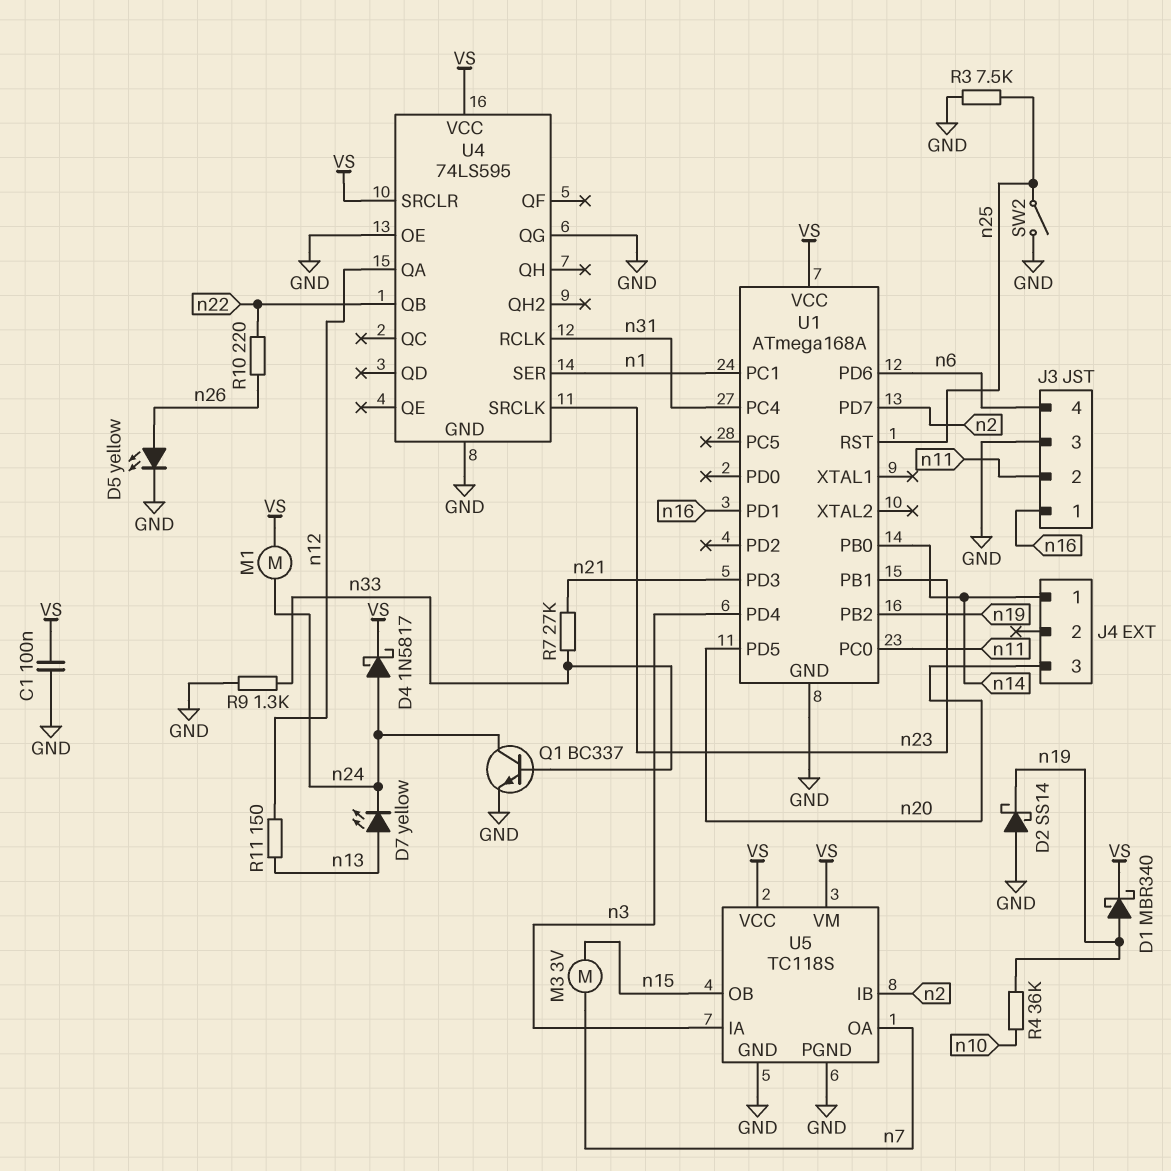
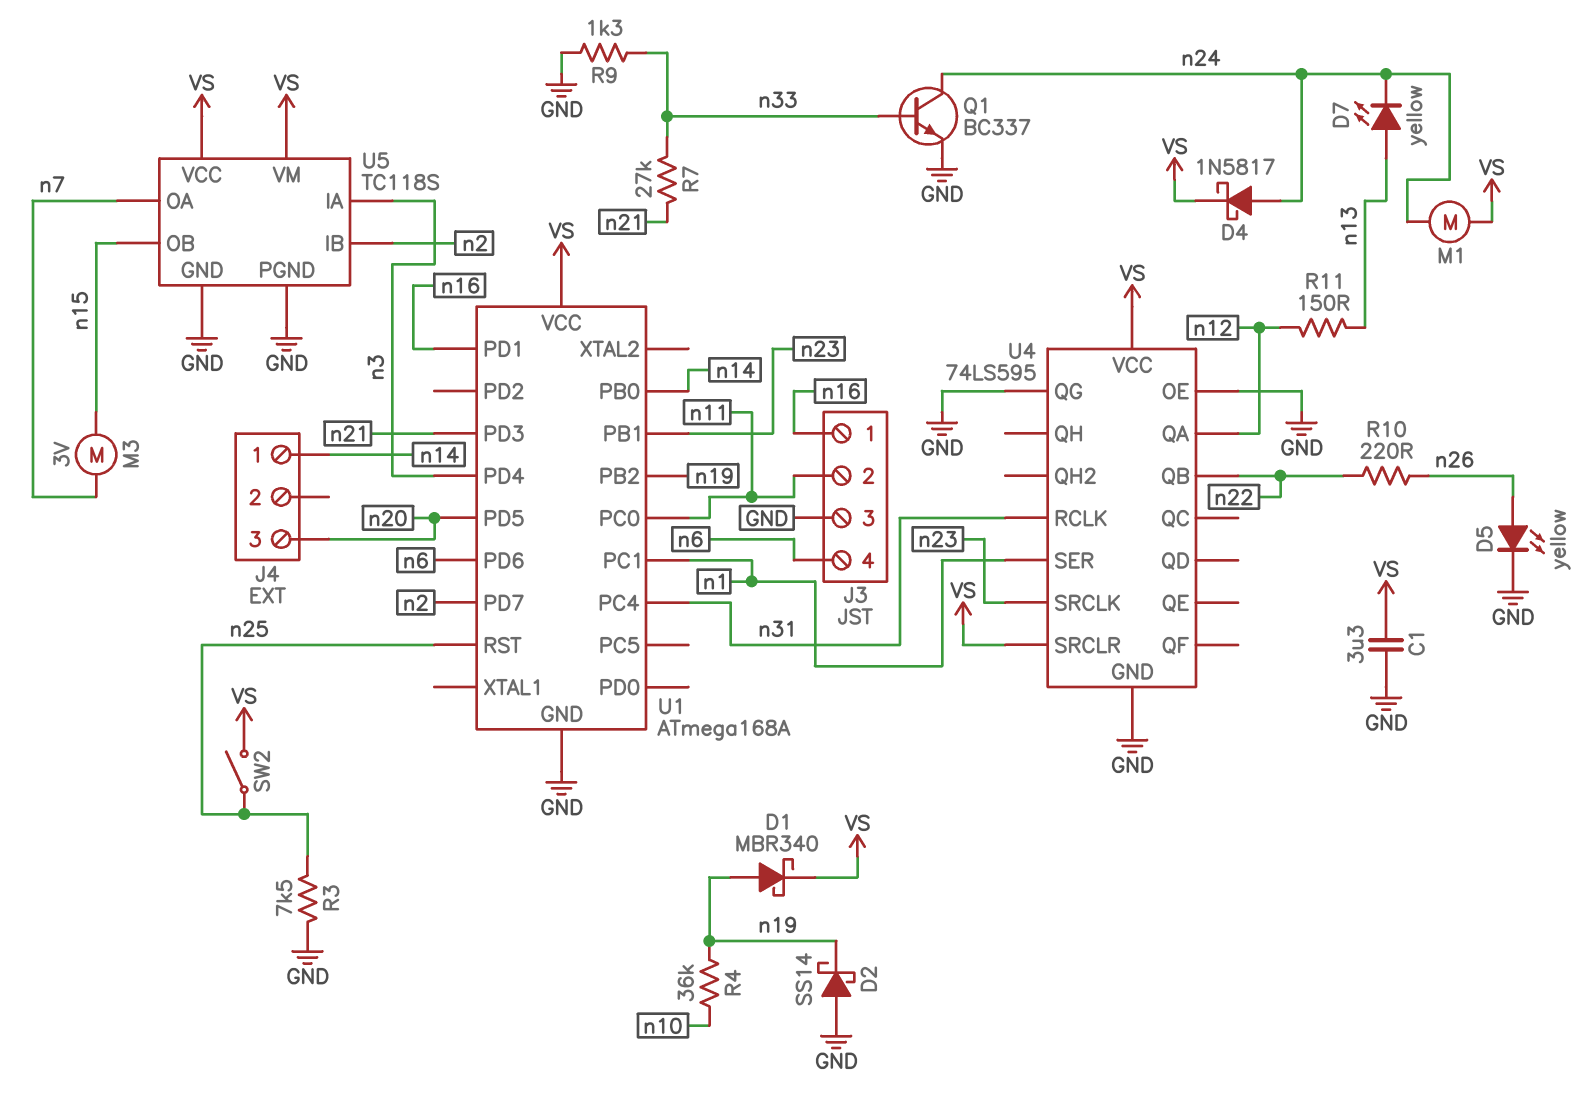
C1: 100nF (GND, VS) -> 3.3uF (GND, VS)
SW2: switch (GND, n25) -> switch (VS, n25)

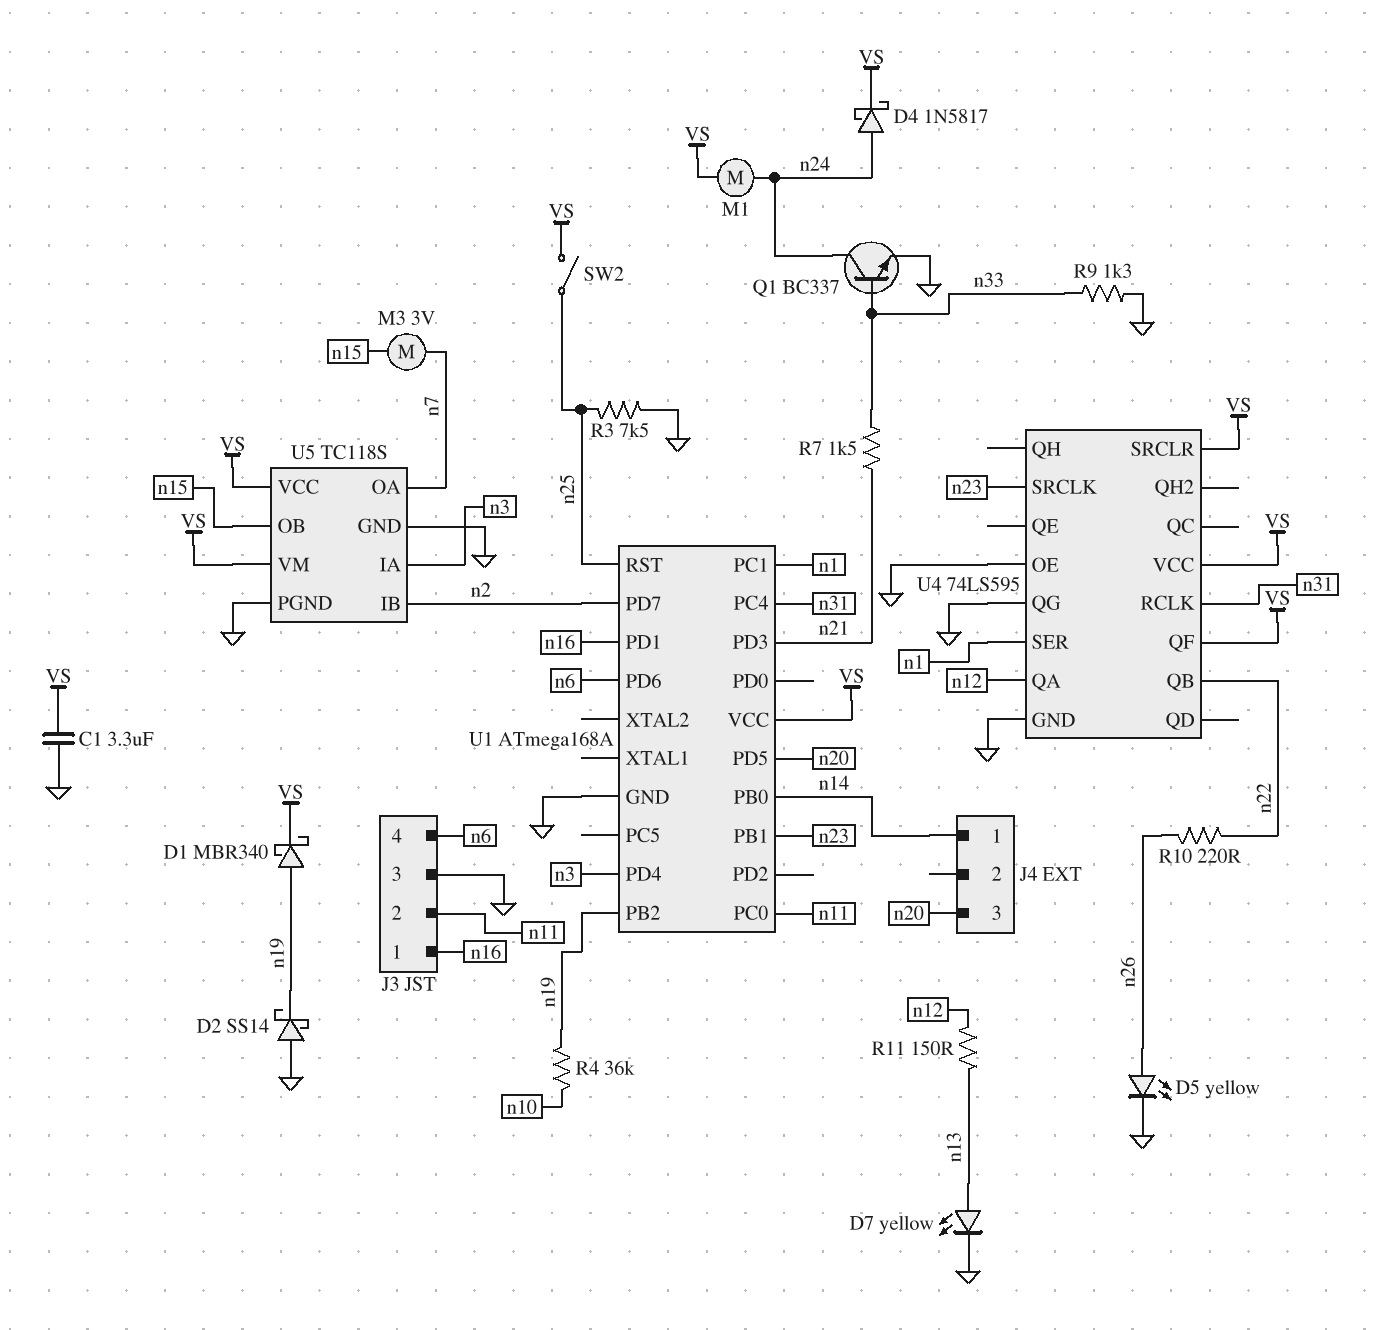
D7: LED yellow (A n13, K n24) -> LED yellow (A n13, K GND)
R7: 27k (n21, n33) -> 1.5k (n21, n33)
U4 pin QF: none -> VS

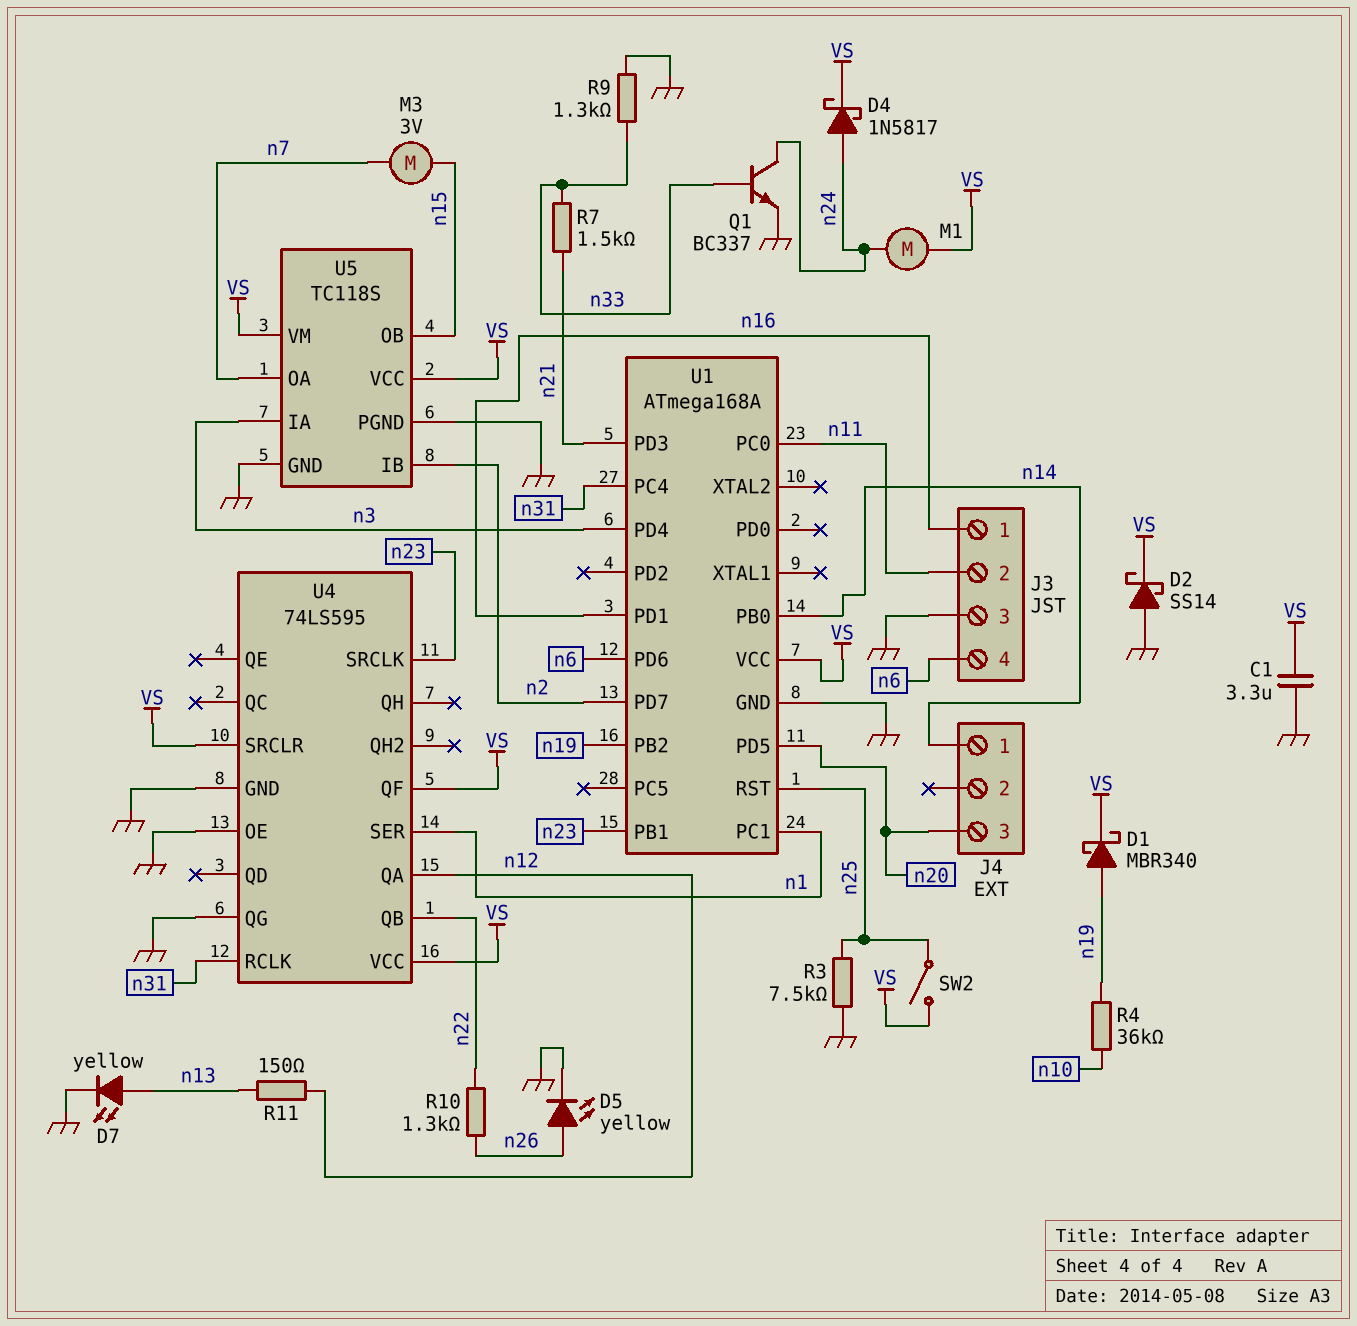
D2: schottky SS14 (A GND, K n19) -> schottky SS14 (A GND, K VS)
R10: 220 (n22, n26) -> 1.3k (n22, n26)

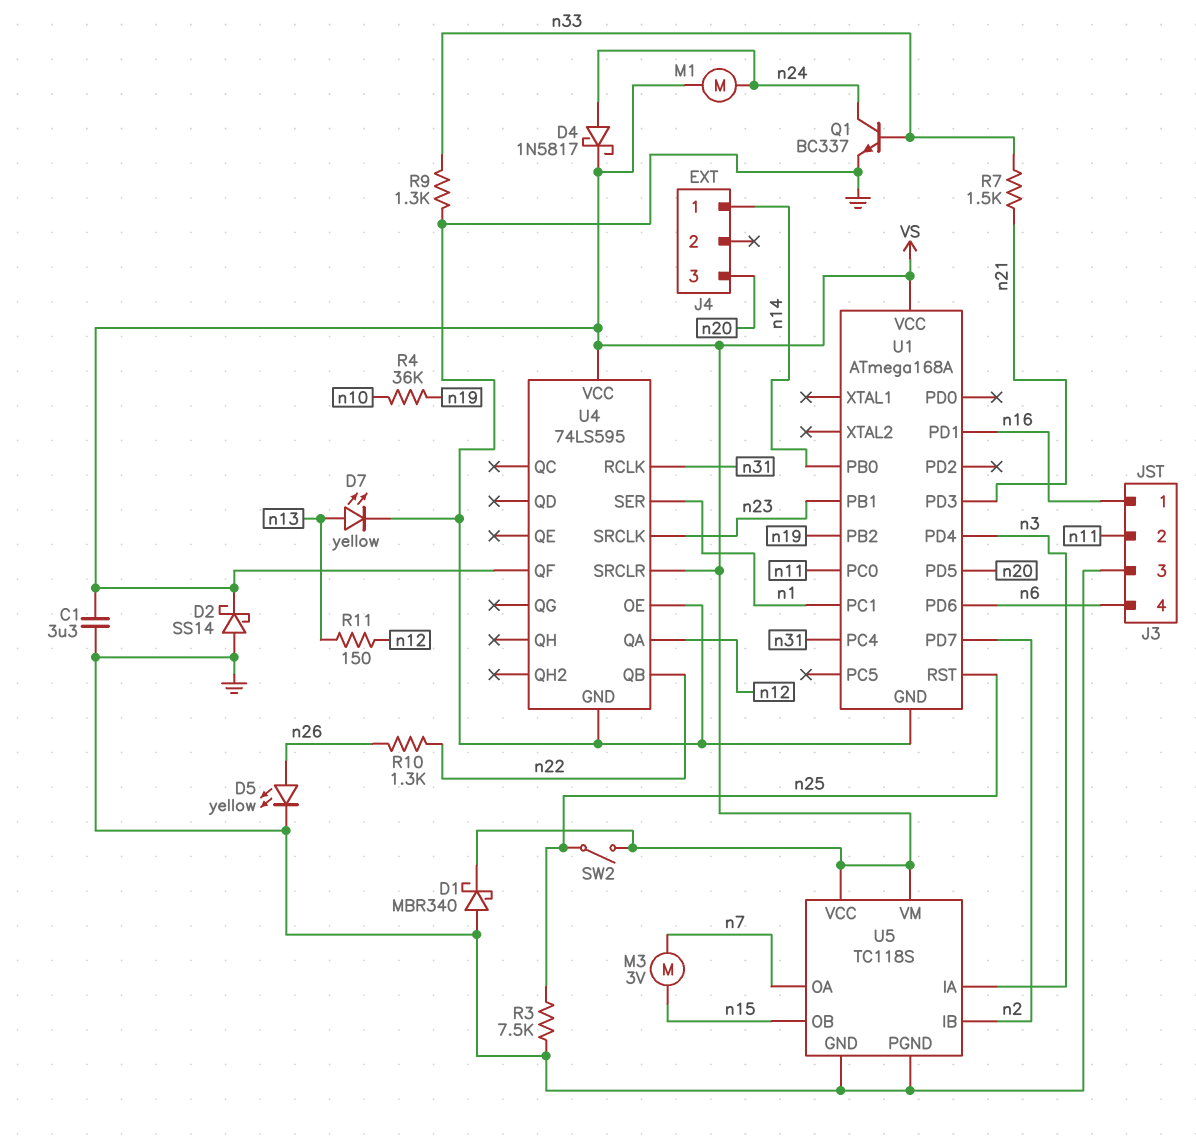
D1: schottky MBR340 (A n19, K VS) -> schottky MBR340 (A GND, K VS)
U4 pin QG: GND -> none

